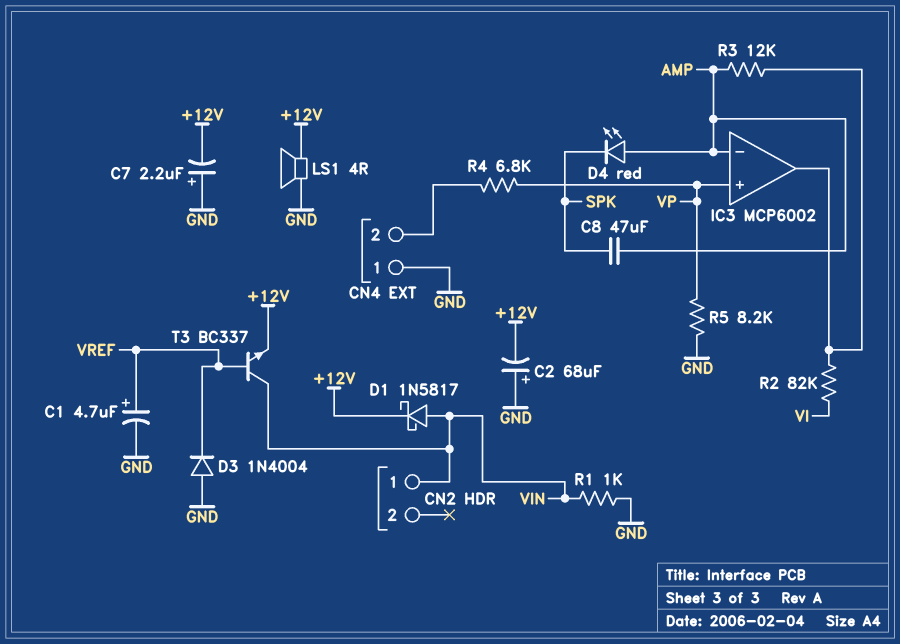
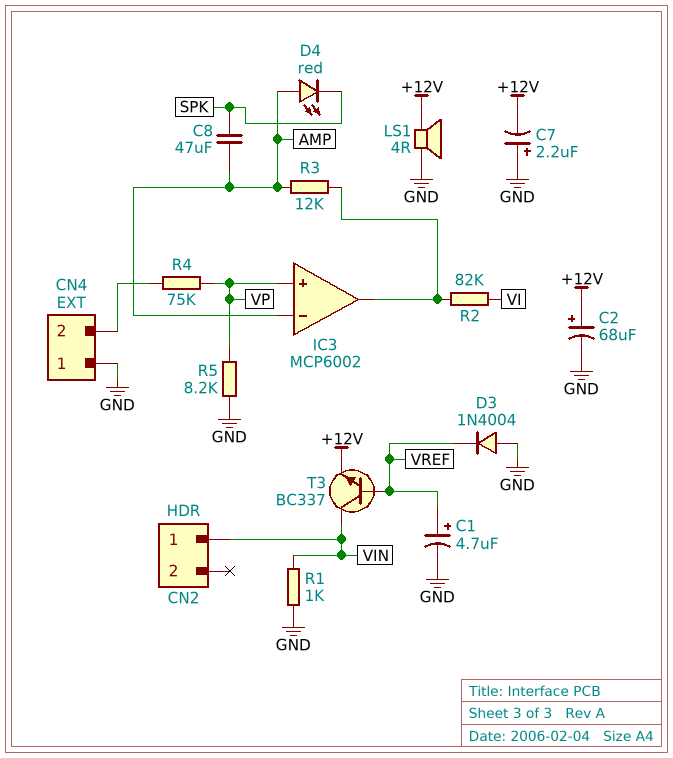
C2: 68uF (plus GND, minus +12V) -> 68uF (plus +12V, minus GND)
D1: schottky 1N5817 (A VIN, K +12V) -> none
R4: 6.8k (CN4/2, VP) -> 75k (CN4/2, VP)

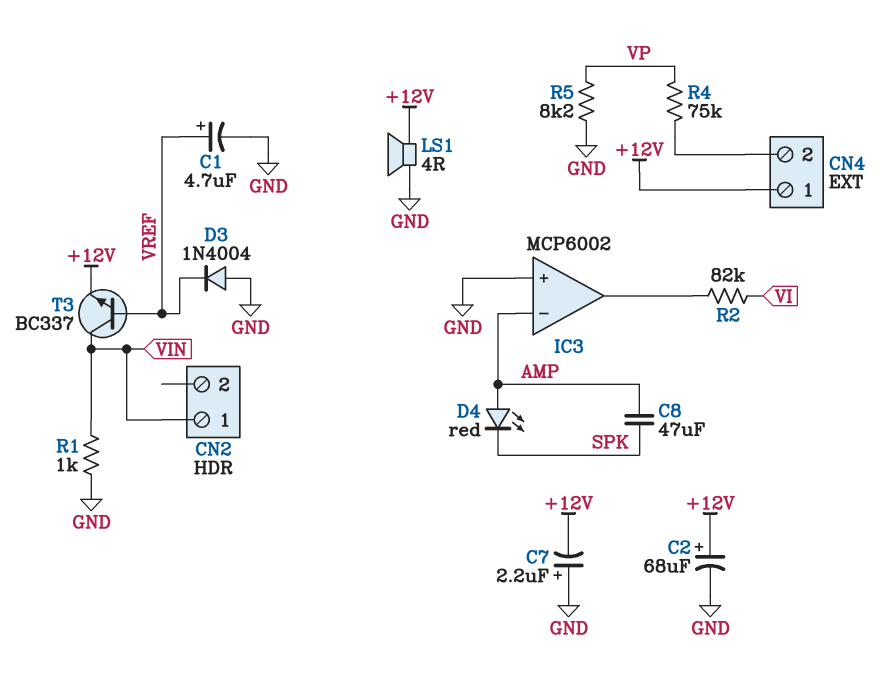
CN4 pin 1: GND -> +12V
IC3 pin in+: VP -> GND
R3: 12k (AMP, IC3/out) -> none

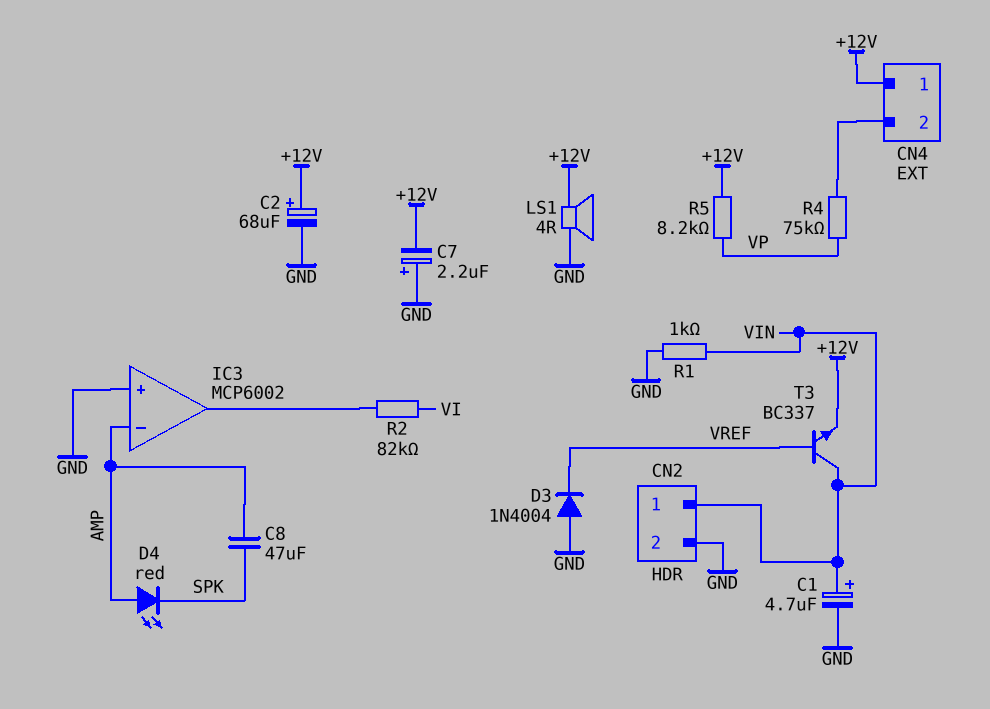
C1: 4.7uF (plus VREF, minus GND) -> 4.7uF (plus VIN, minus GND)
CN2 pin 2: none -> GND
R5: 8.2k (GND, VP) -> 8.2k (+12V, VP)

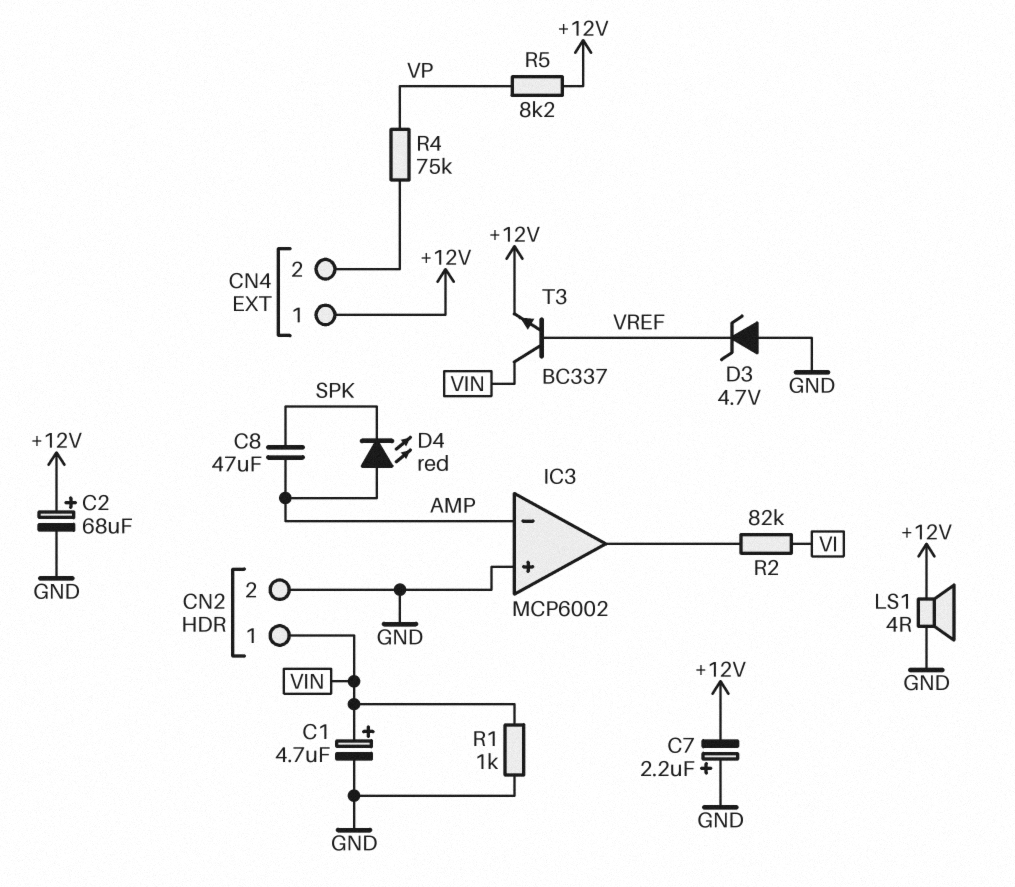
D3: diode 1N4004 (A GND, K VREF) -> zener 4.7V (A GND, K VREF)

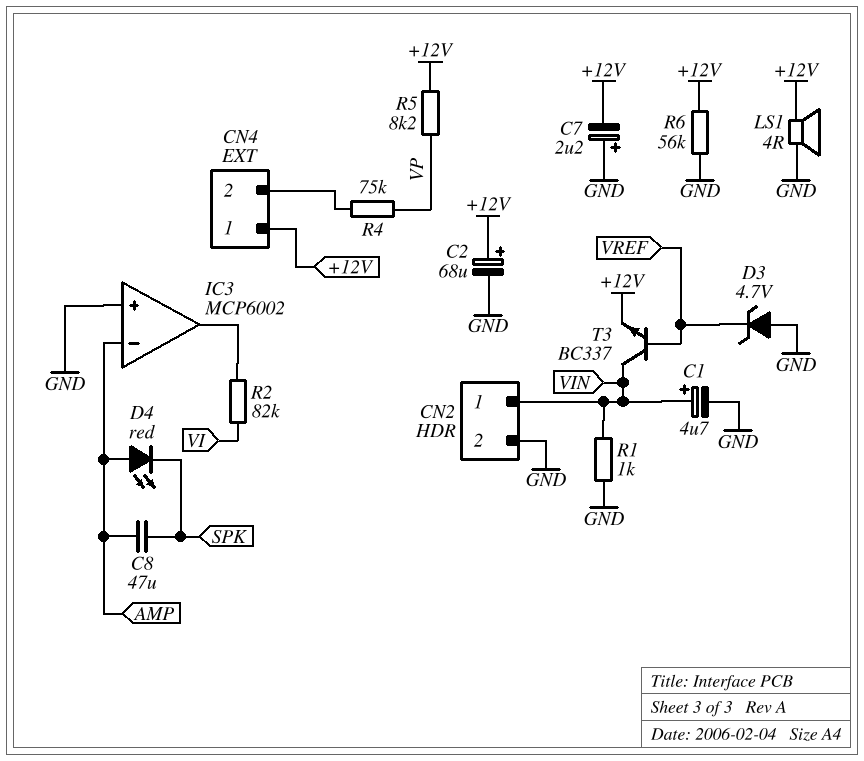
R6: none -> 56k (+12V, GND)

